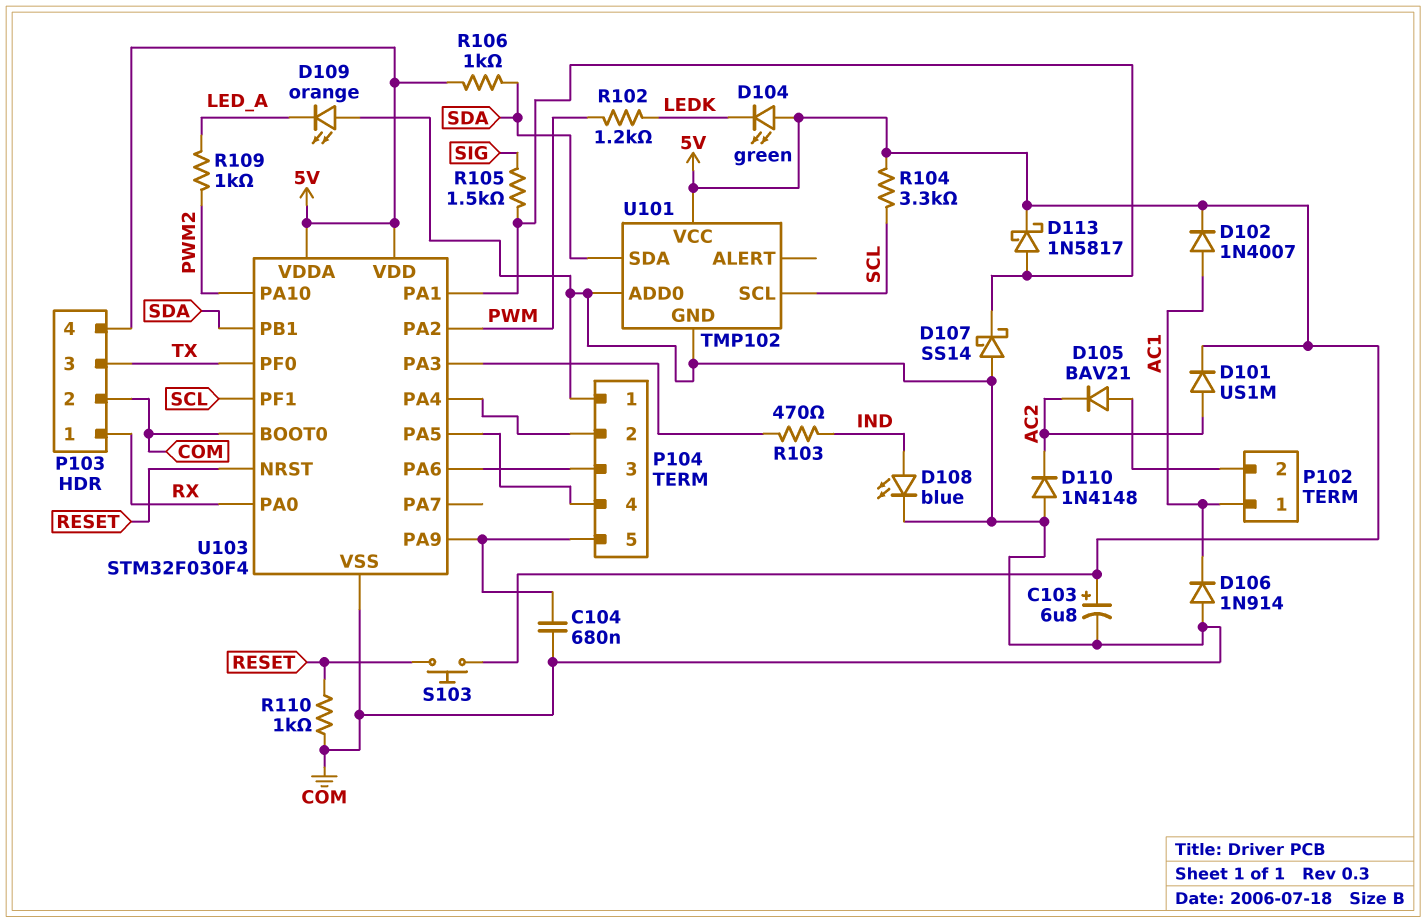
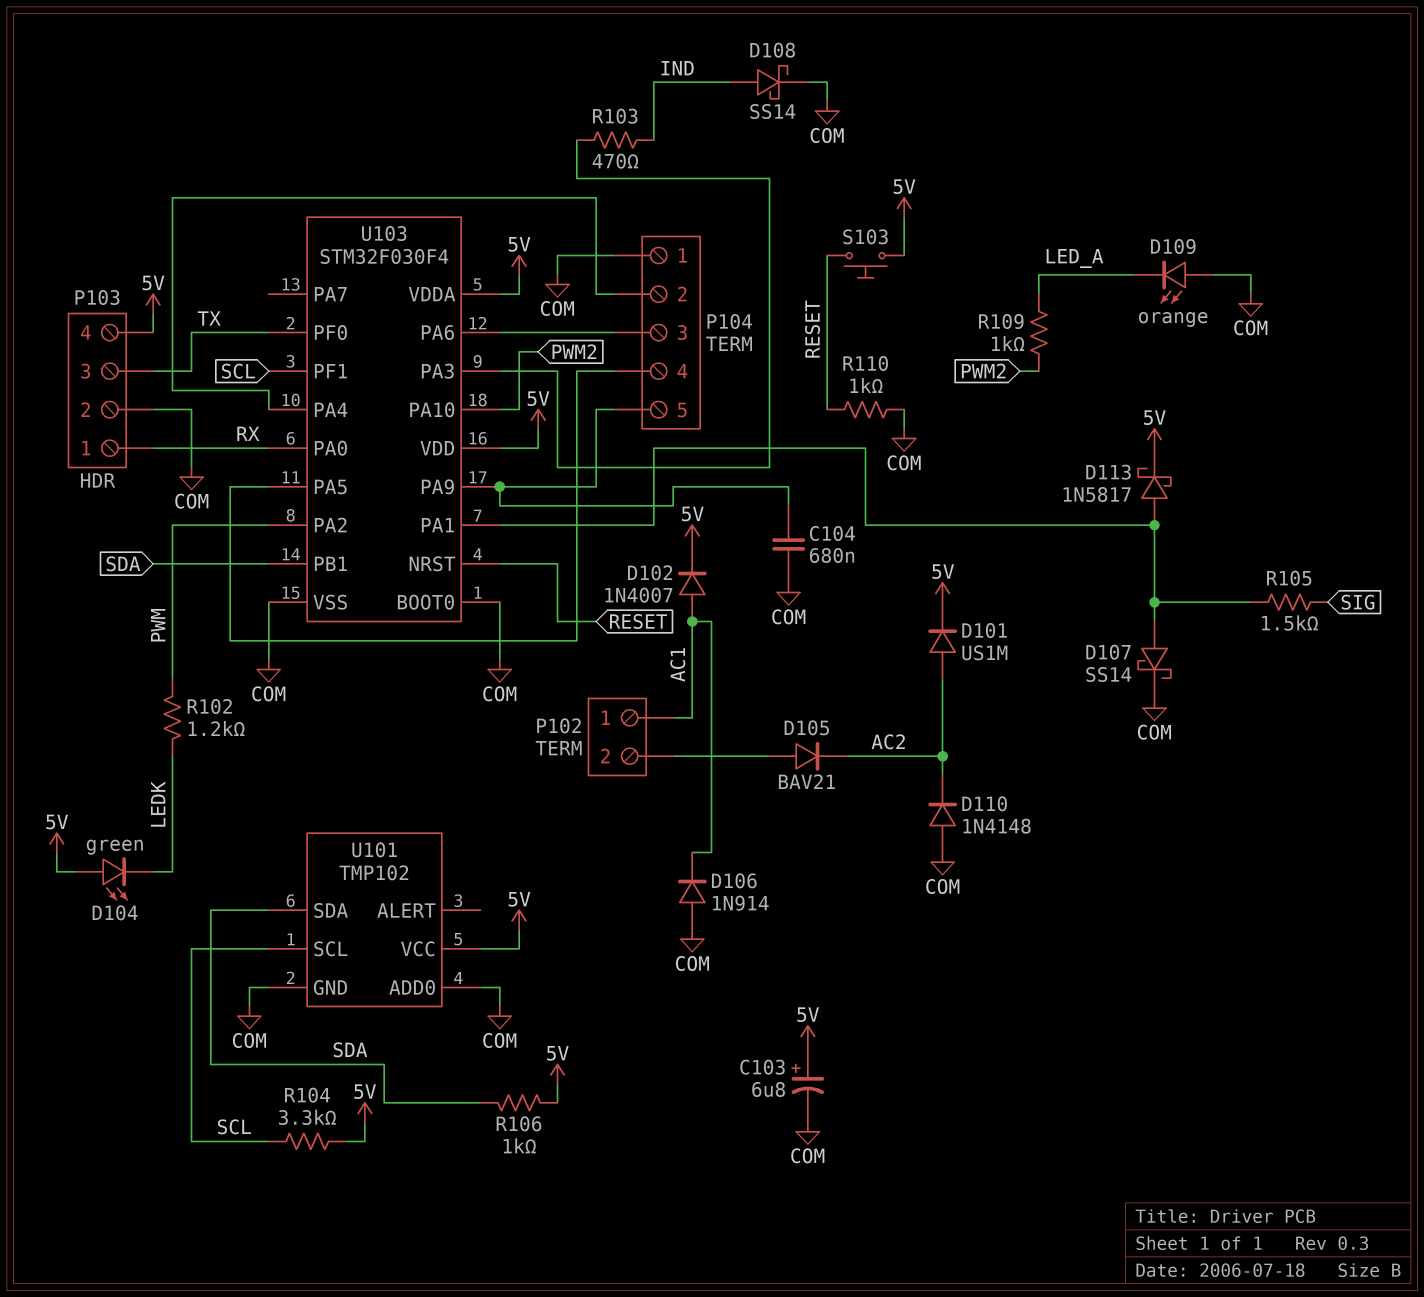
D107: schottky SS14 (A COM, K U103/PA1) -> schottky SS14 (A U103/PA1, K COM)
D108: LED blue (A IND, K COM) -> schottky SS14 (A IND, K COM)

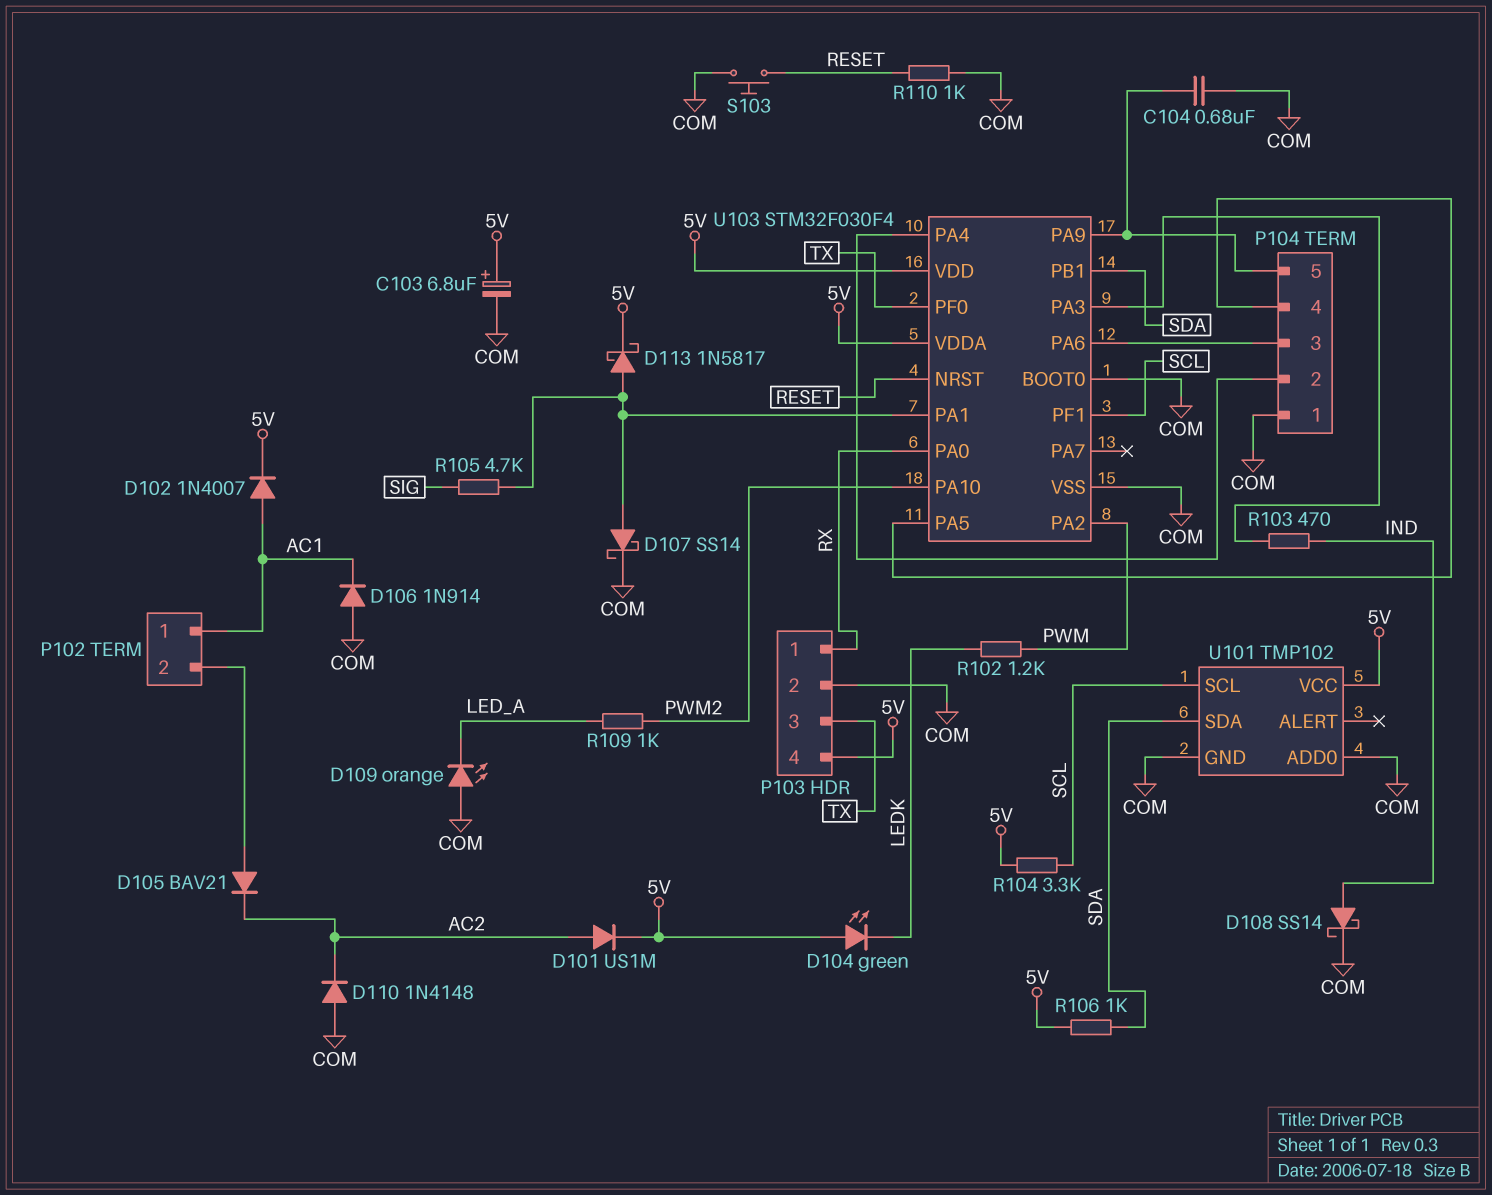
R105: 1.5k (SIG, U103/PA1) -> 4.7k (SIG, U103/PA1)
S103: button (5V, RESET) -> button (COM, RESET)

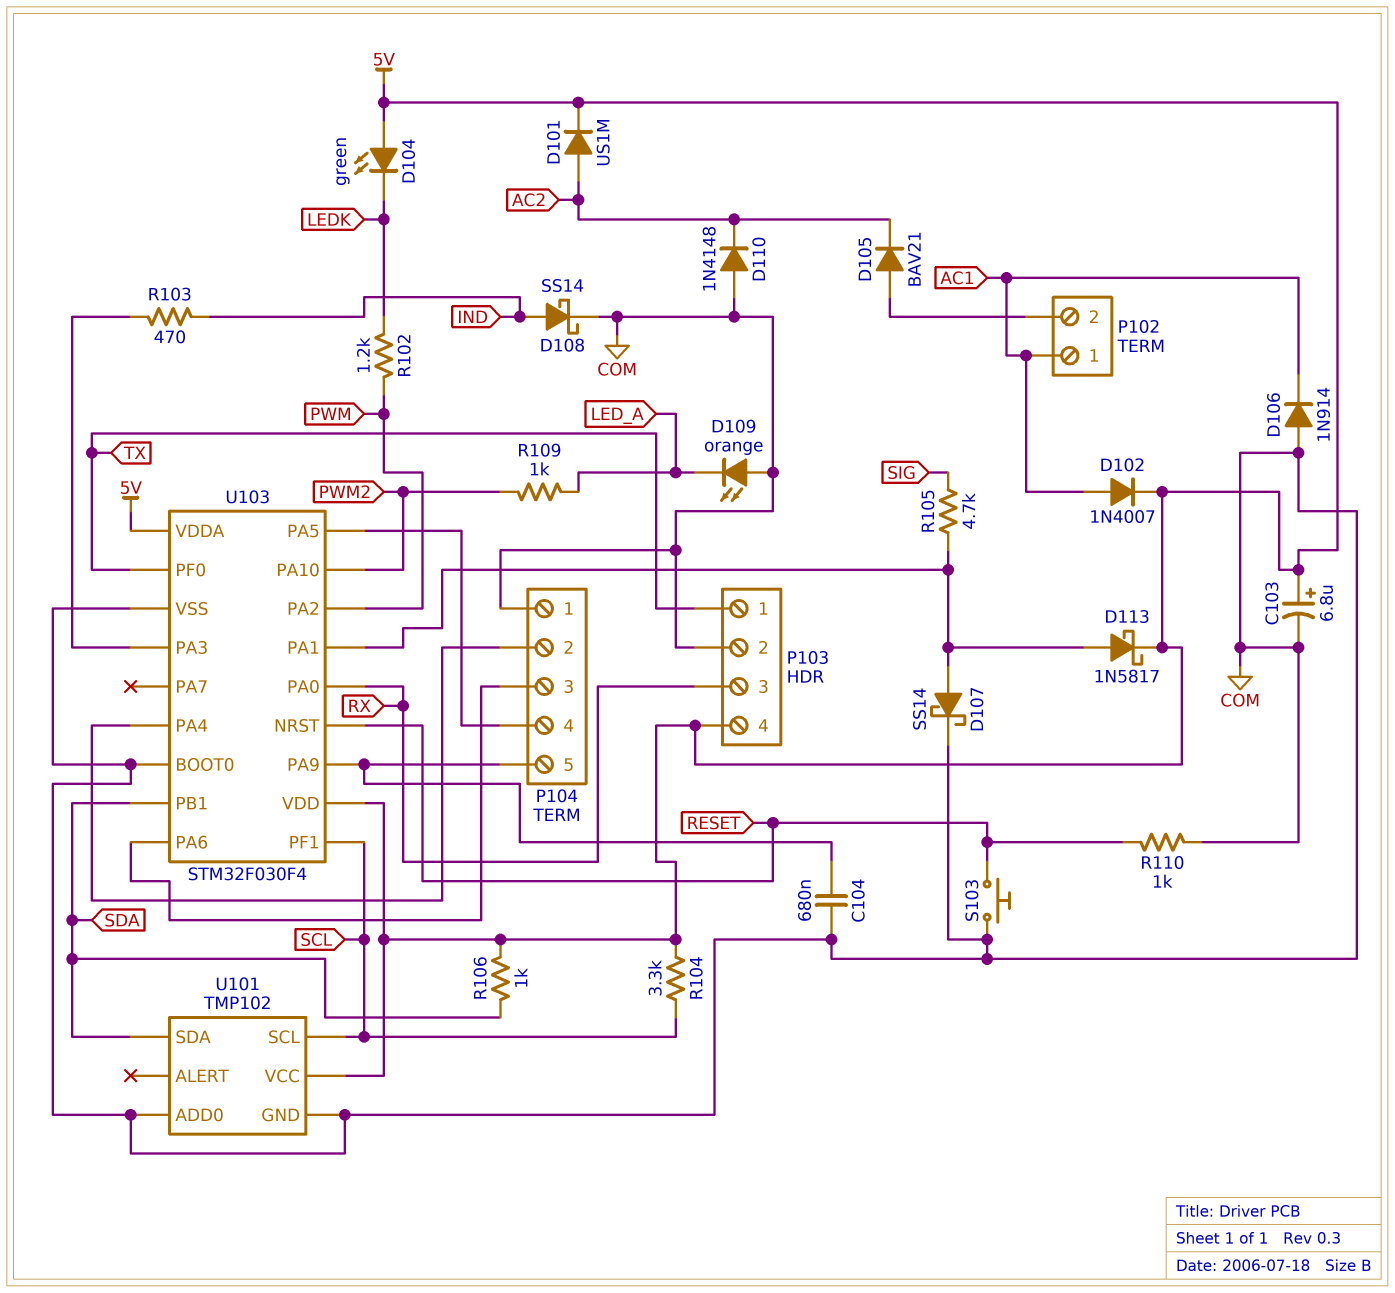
P103 pin 1: RX -> TX
P103 pin 3: TX -> RX

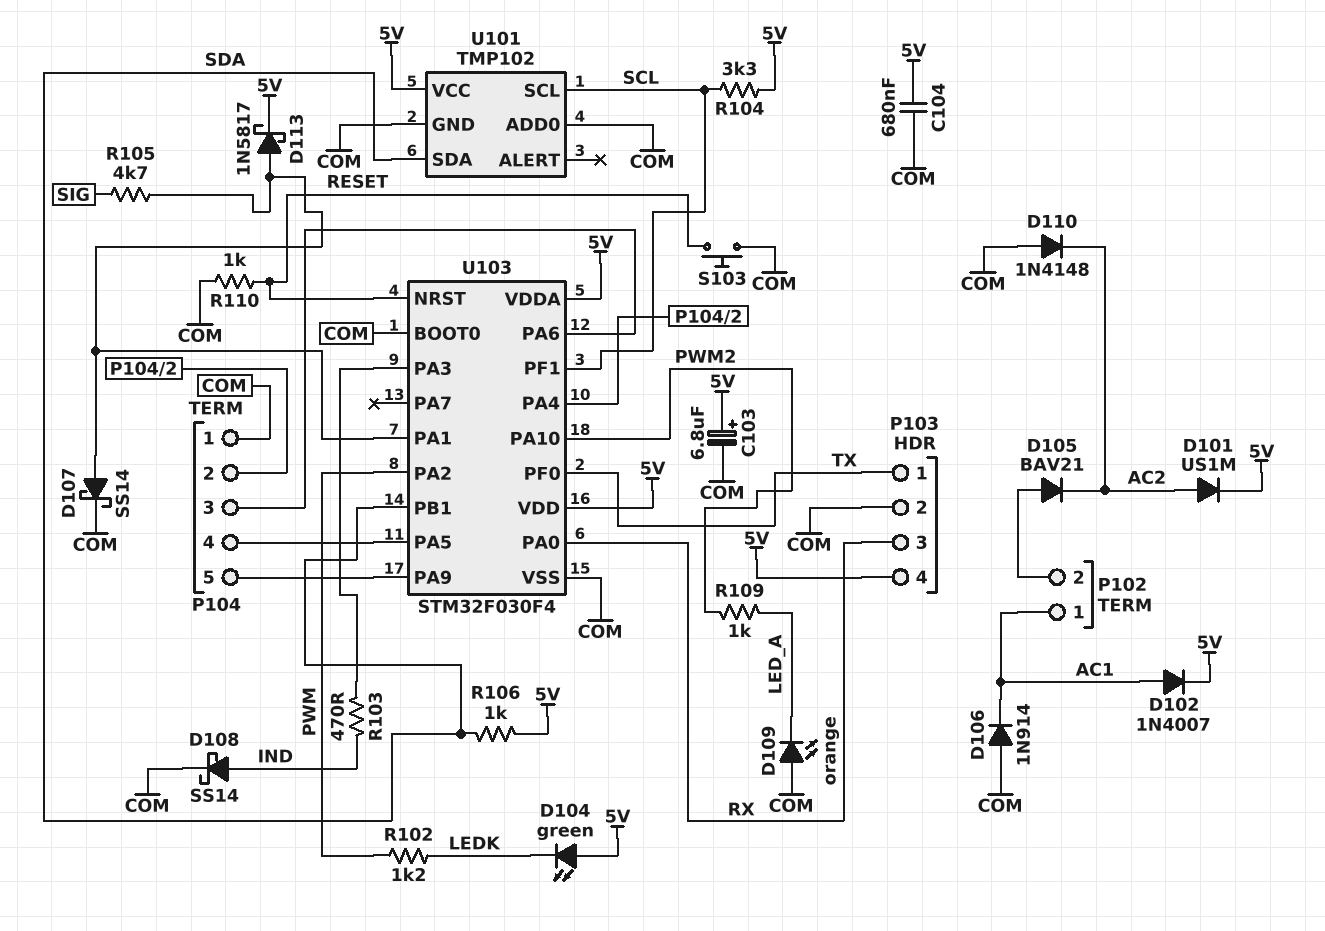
C104: 680nF (COM, P104/5) -> 680nF (5V, COM)

